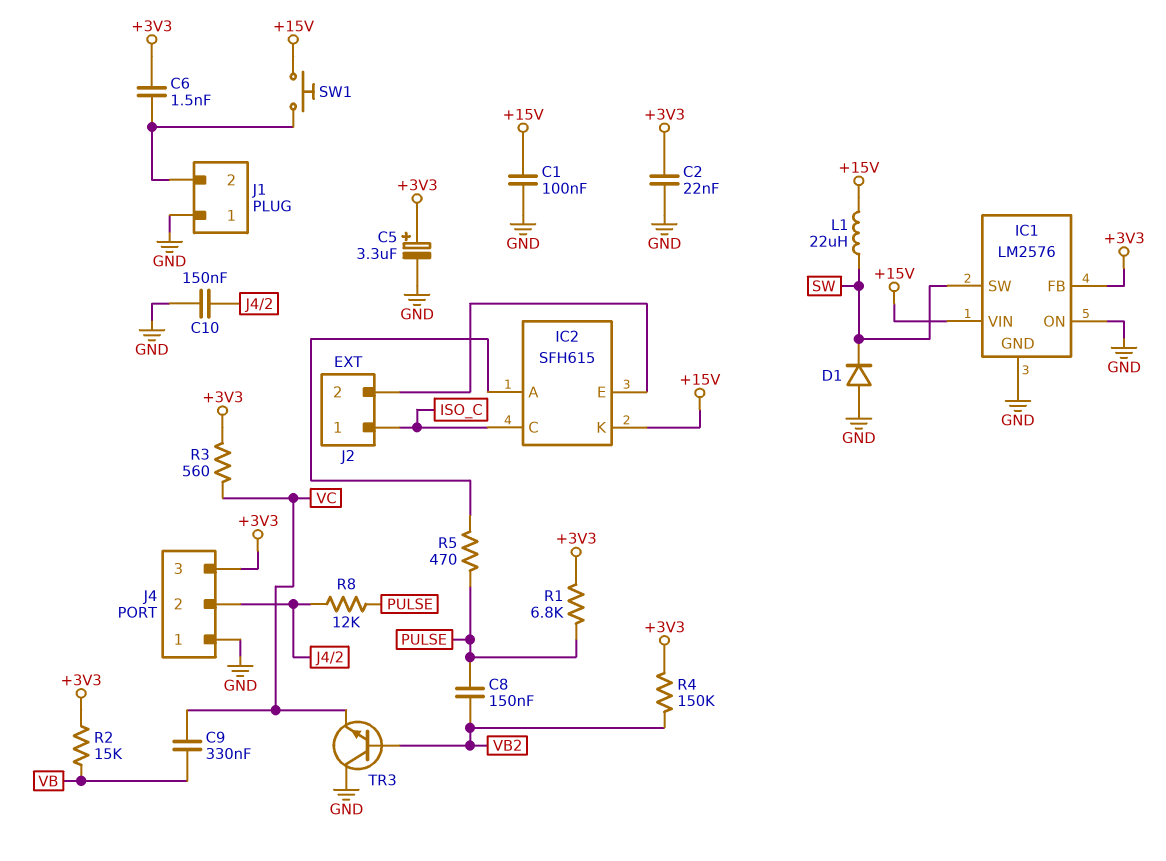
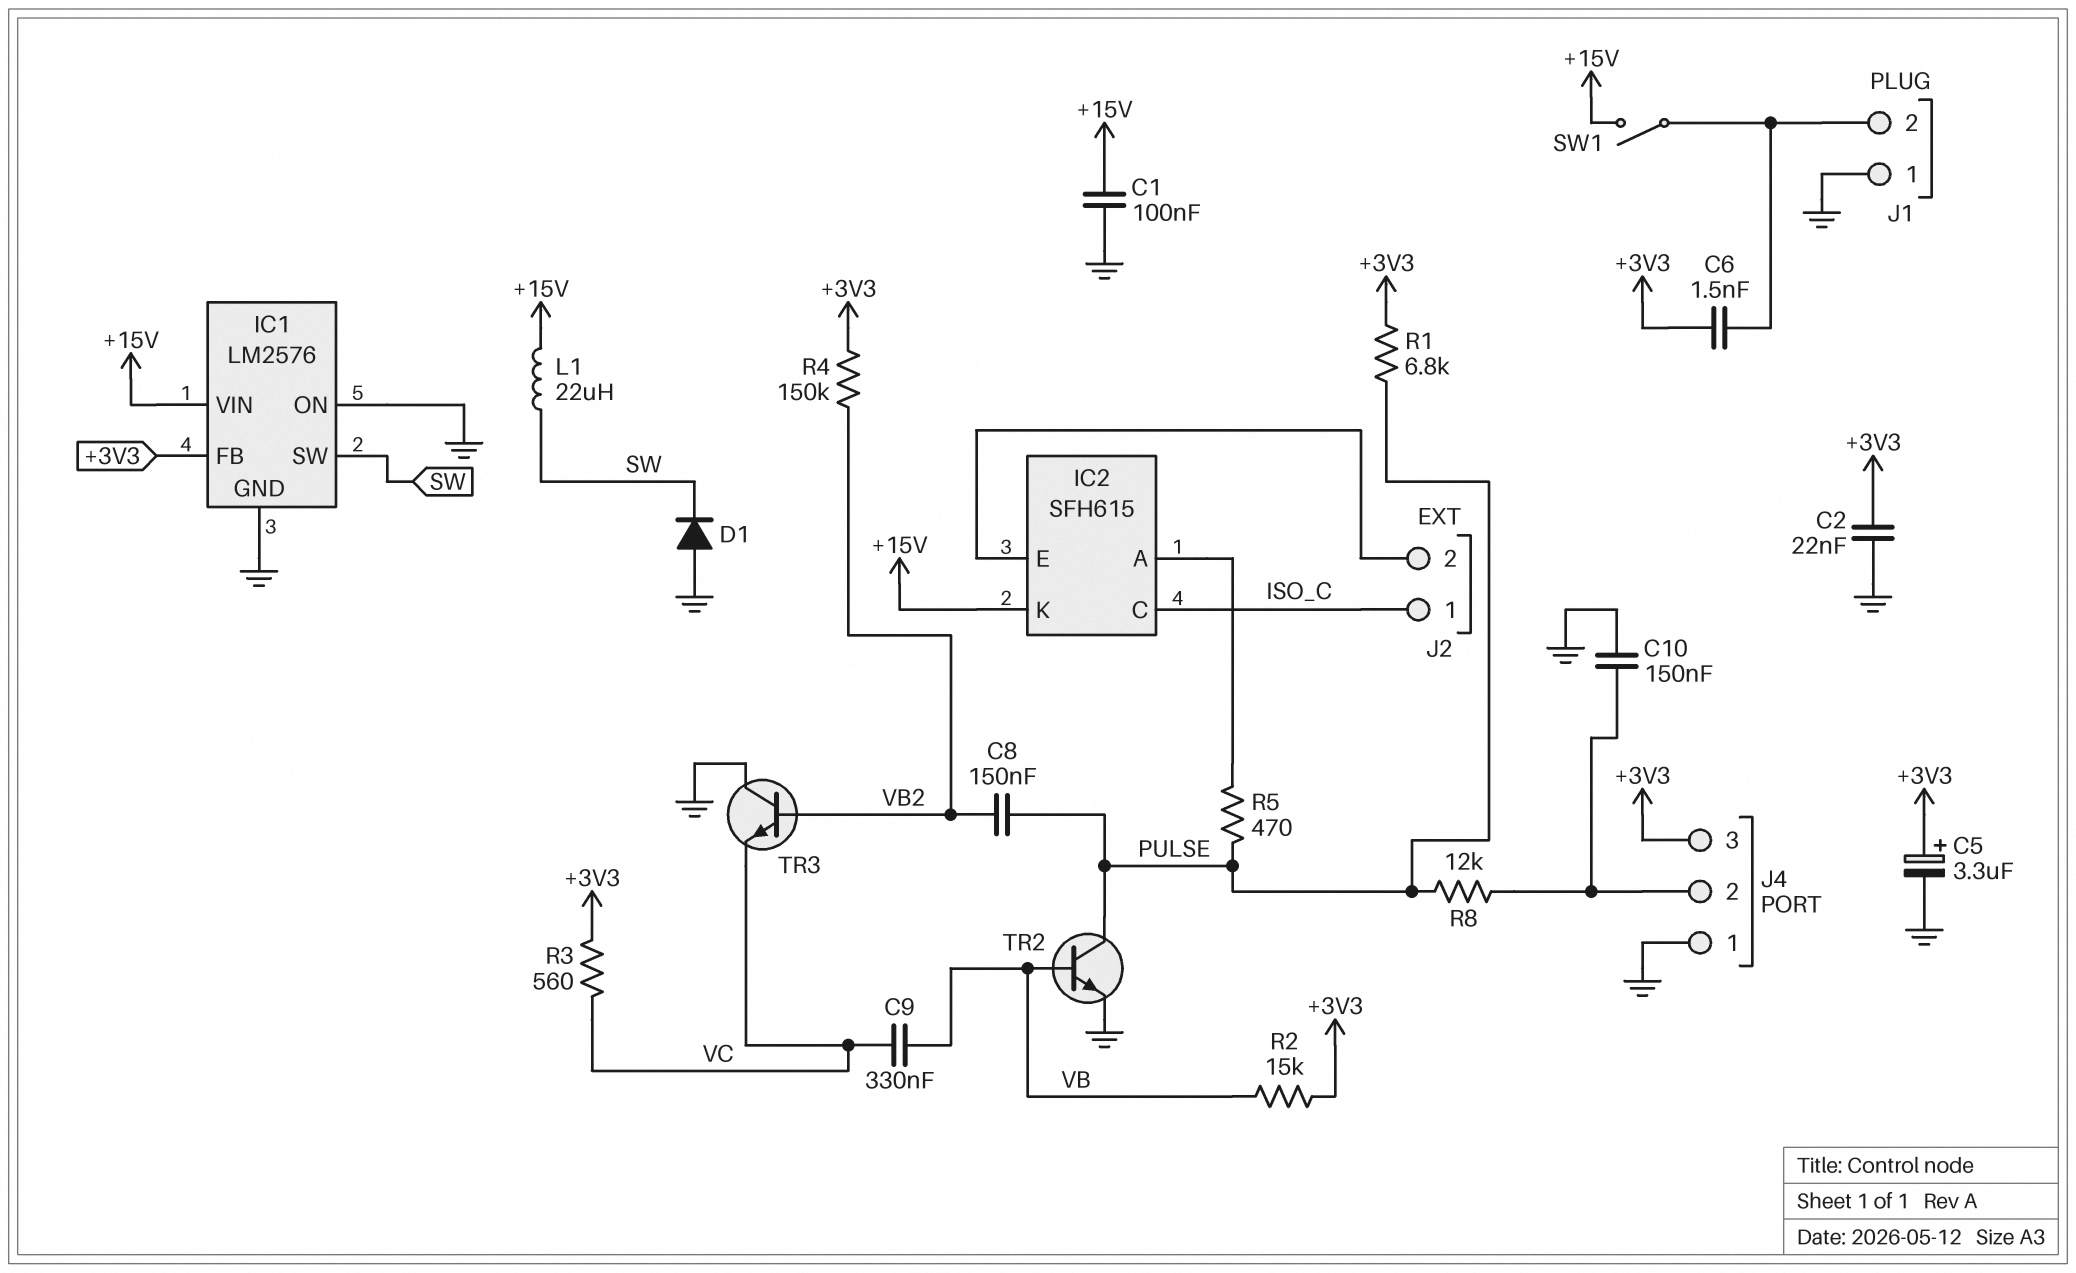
SW1: button (+15V, J1/2) -> switch (+15V, J1/2)
TR2: none -> NPN (B VB, C PULSE, E GND)

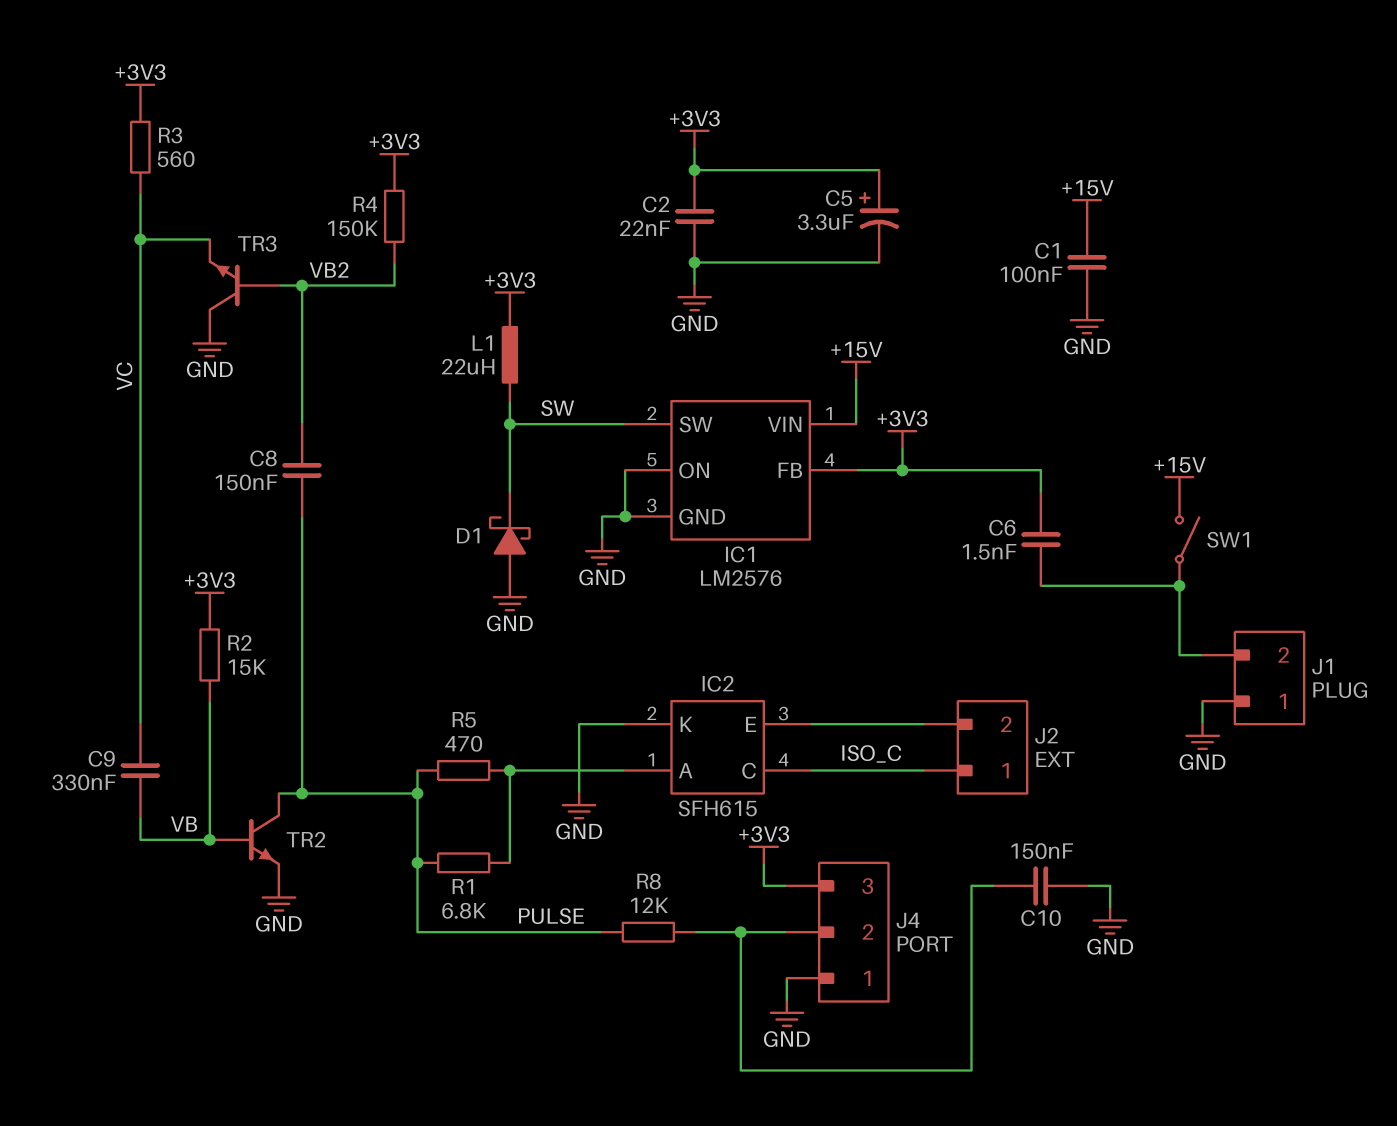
D1: diode (A GND, K SW) -> schottky (A GND, K SW)
IC2 pin K: +15V -> GND
L1: 22uH (+15V, SW) -> 22uH (+3V3, SW)
R1: 6.8k (+3V3, PULSE) -> 6.8k (IC2/A, PULSE)

